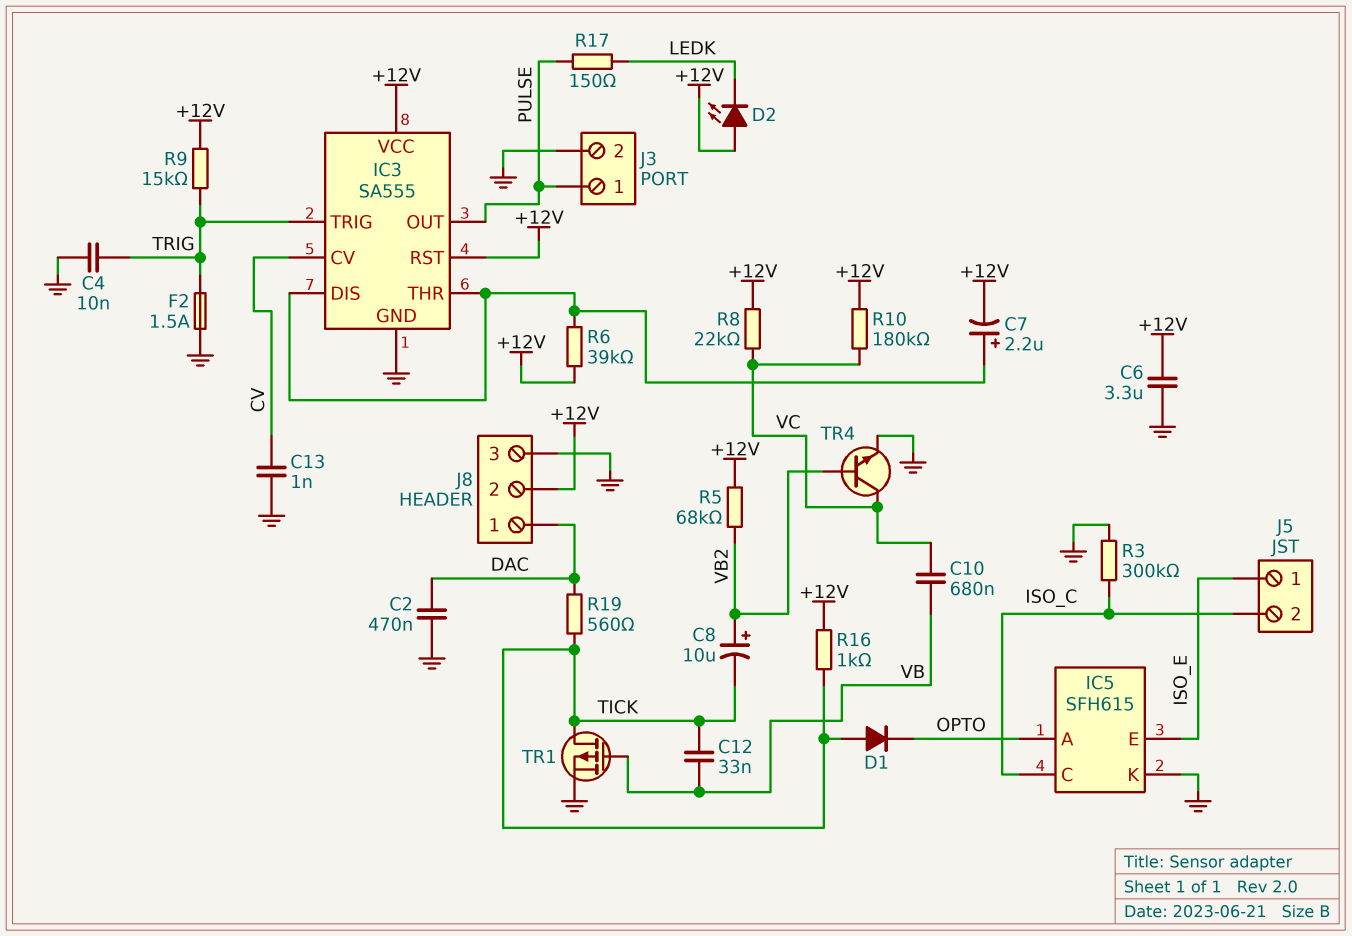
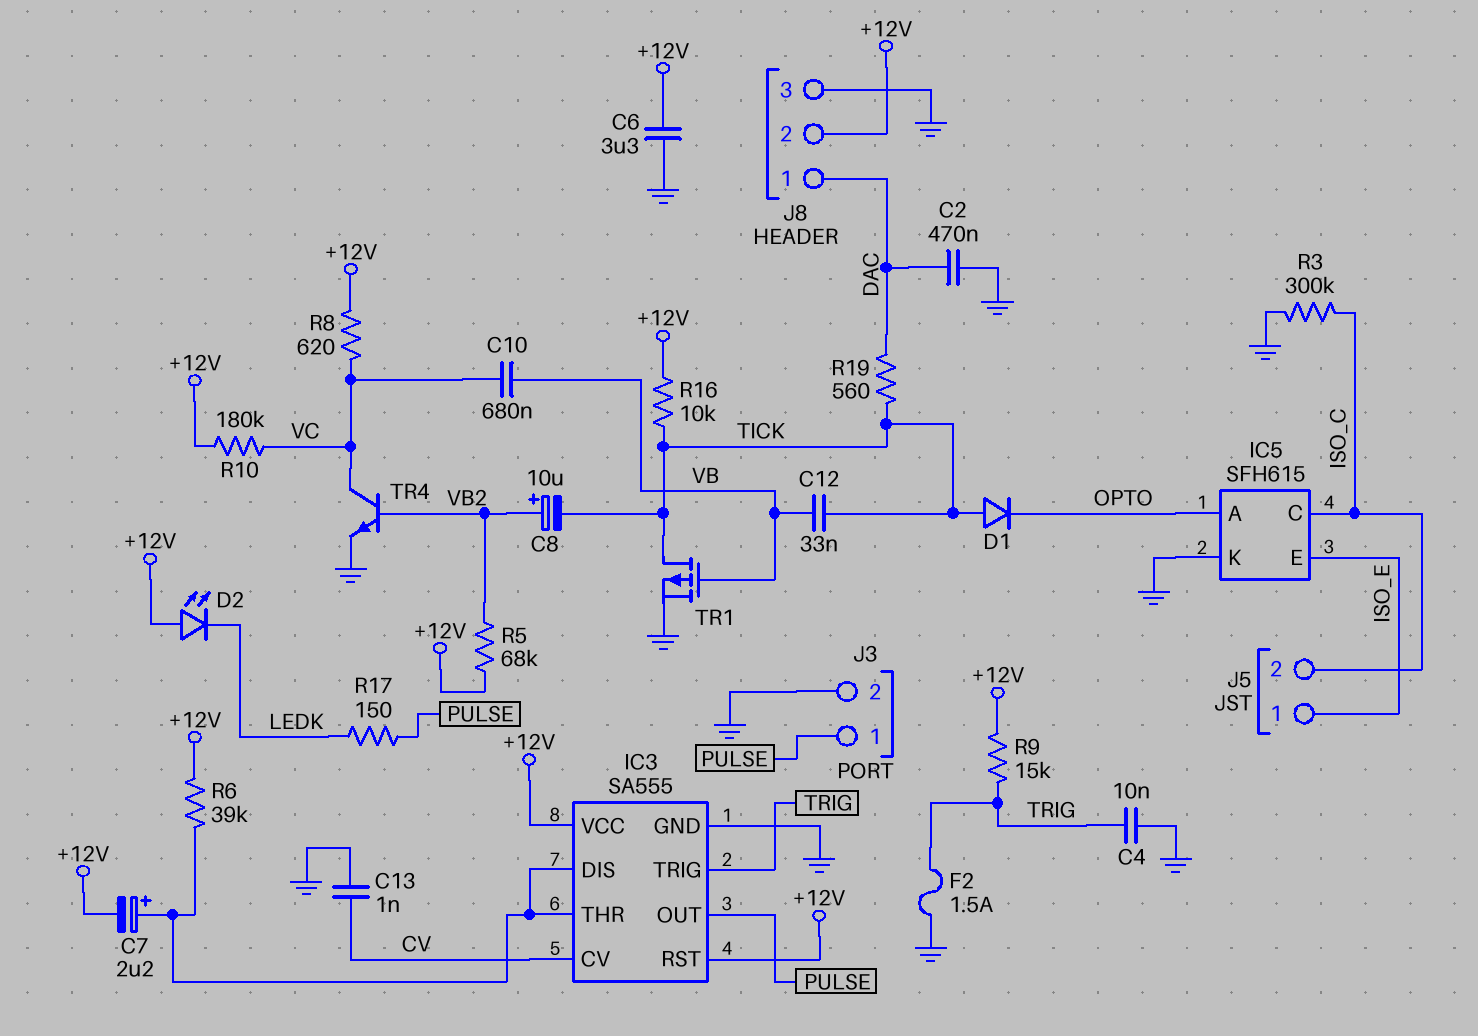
R8: 22k (+12V, VC) -> 620 (+12V, VC)
R16: 1k (+12V, TICK) -> 10k (+12V, TICK)

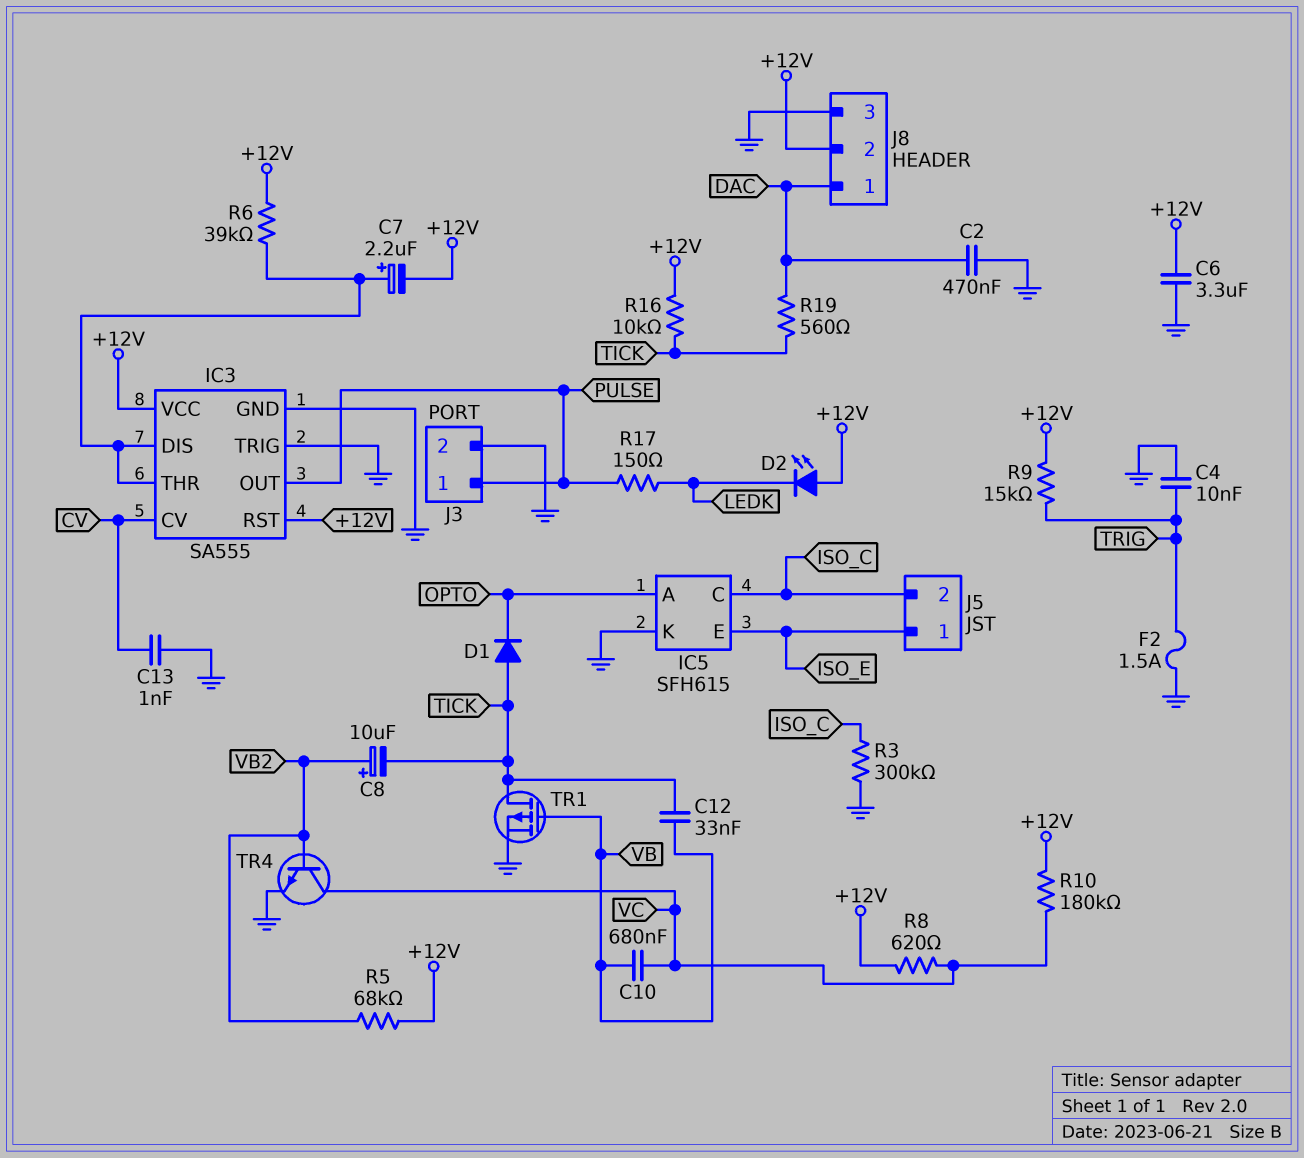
IC3 pin TRIG: TRIG -> GND

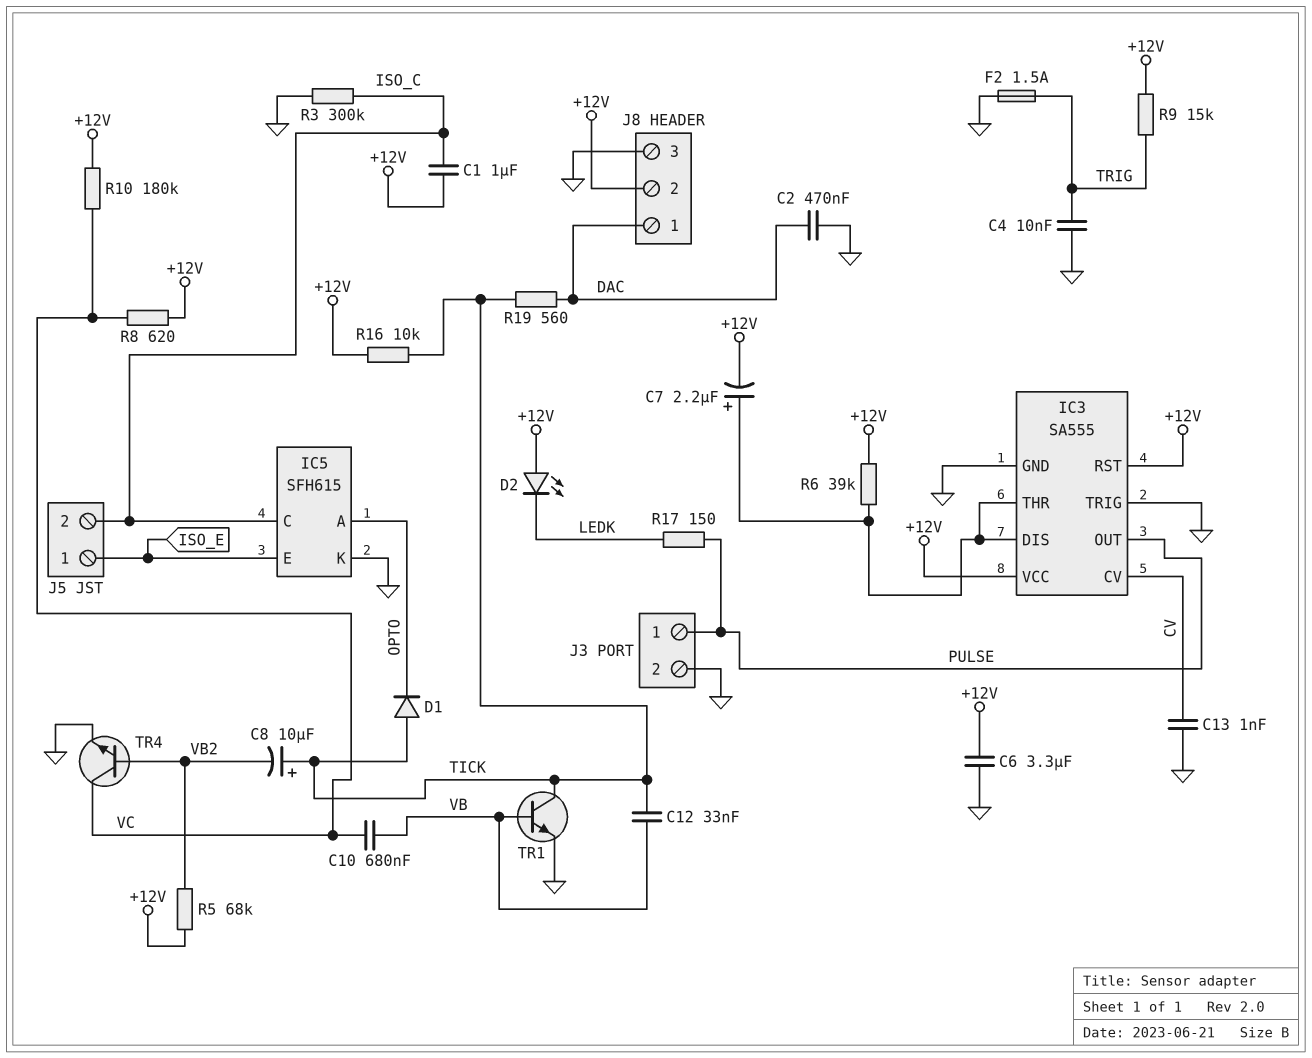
C1: none -> 1uF (+12V, ISO_C)
C8: 10uF (plus VB2, minus TICK) -> 10uF (plus TICK, minus VB2)
TR1: PMOS (G VB, D TICK, S GND) -> NPN (B VB, C TICK, E GND)

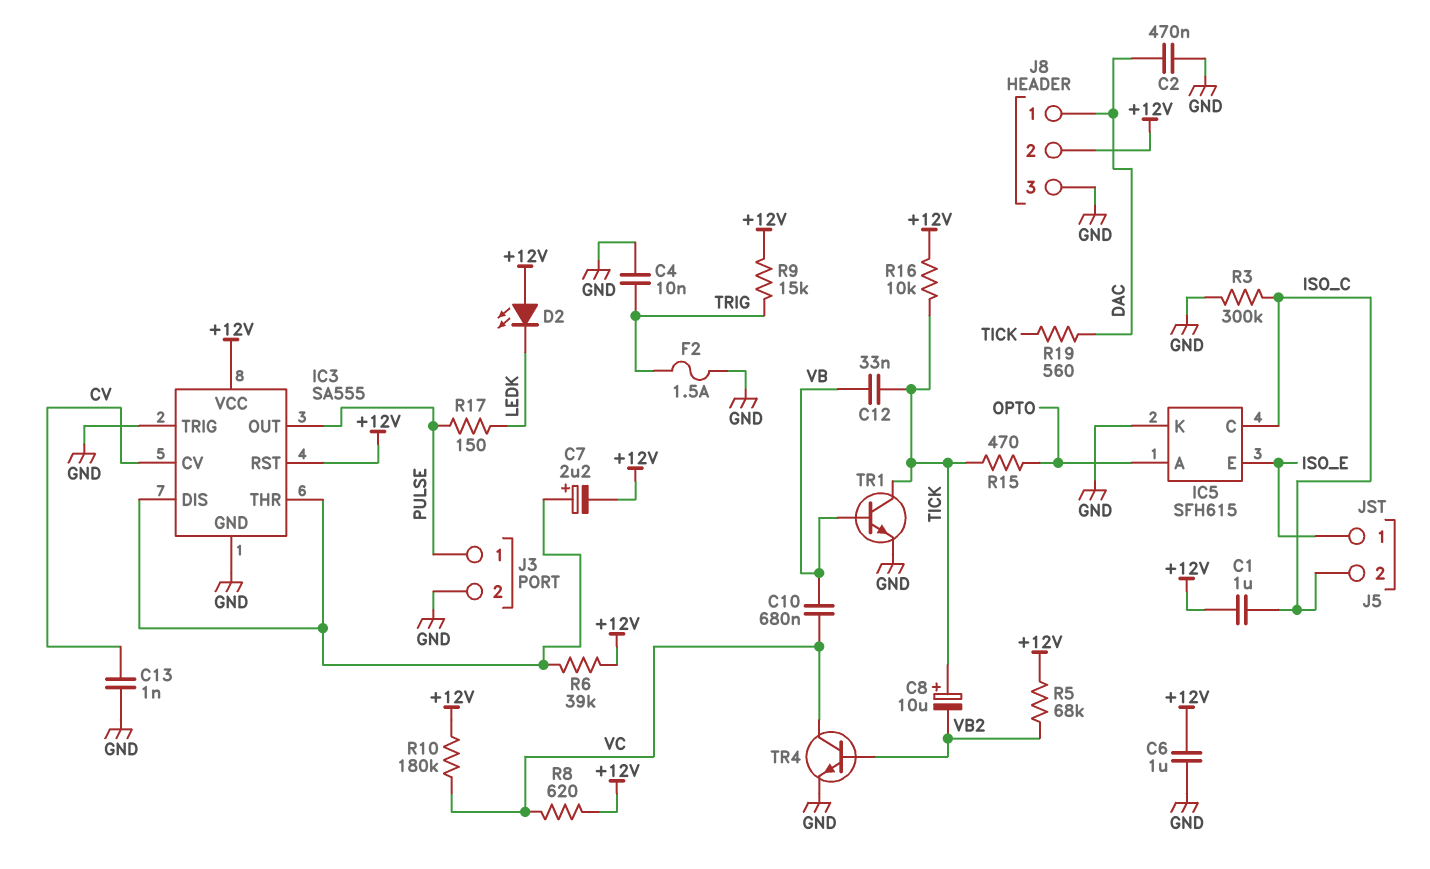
C6: 3.3uF (+12V, GND) -> 1uF (+12V, GND)
D1: diode (A TICK, K OPTO) -> none
R15: none -> 470 (OPTO, TICK)

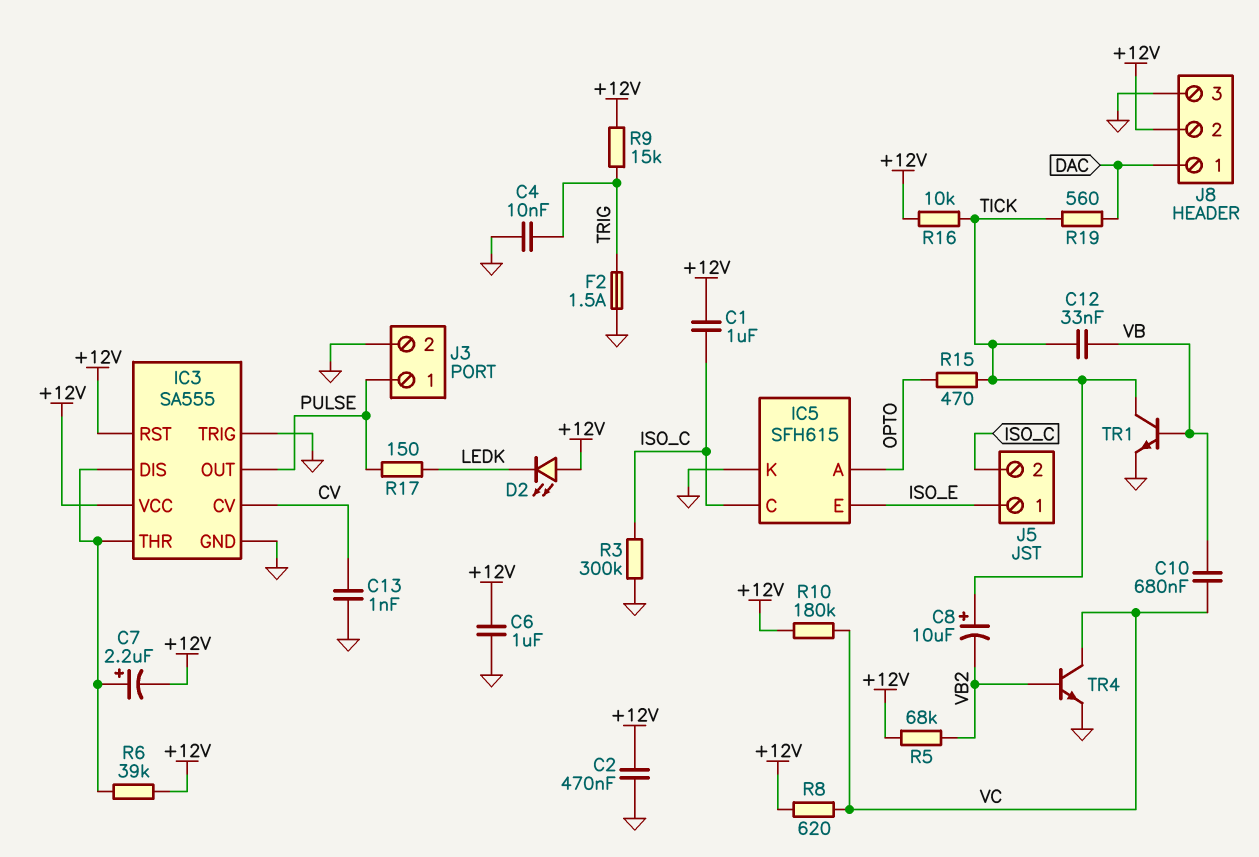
C2: 470nF (DAC, GND) -> 470nF (+12V, GND)

